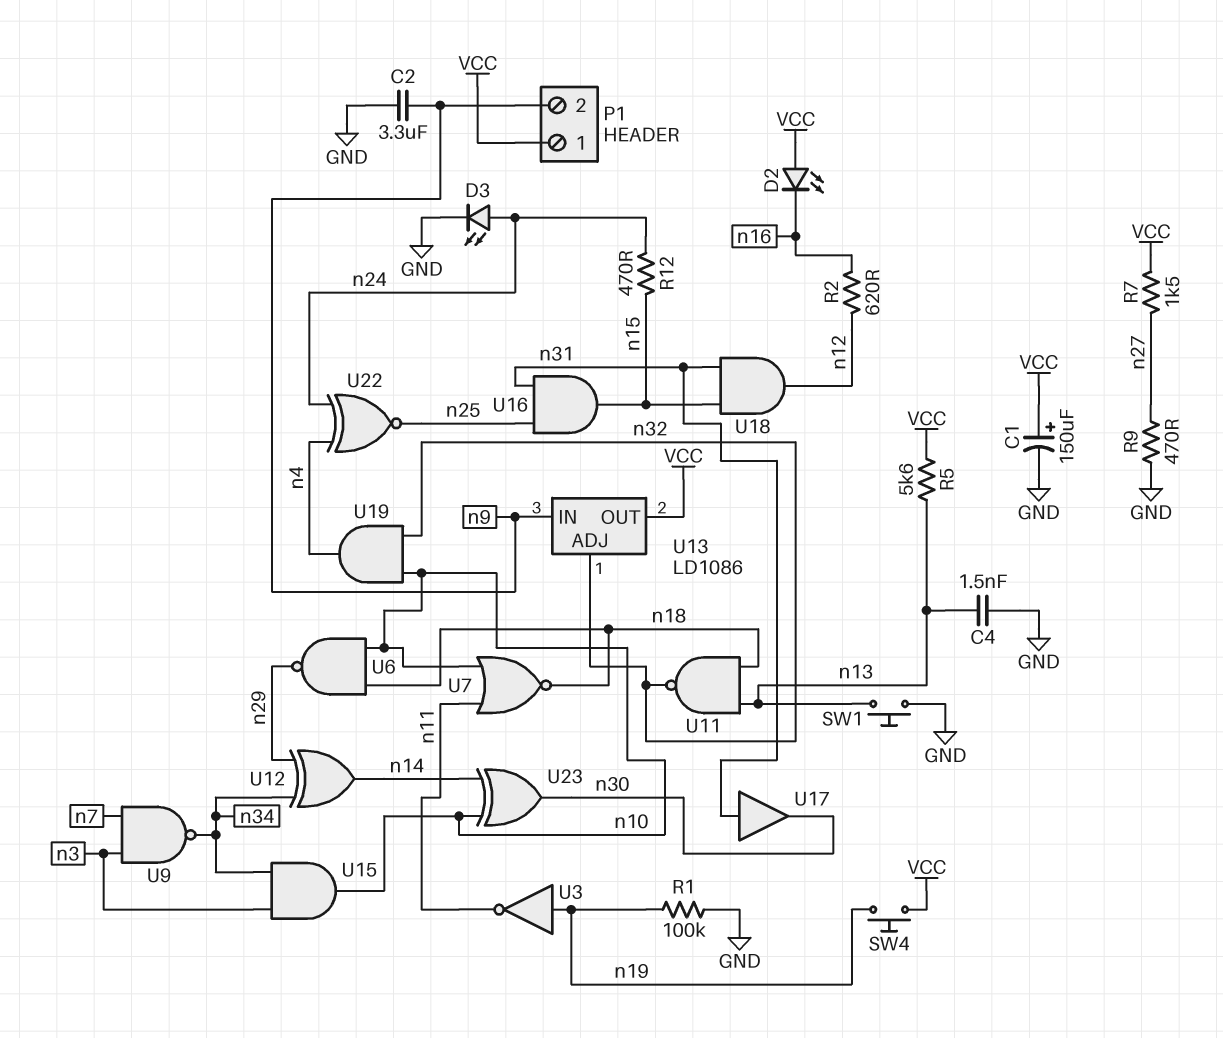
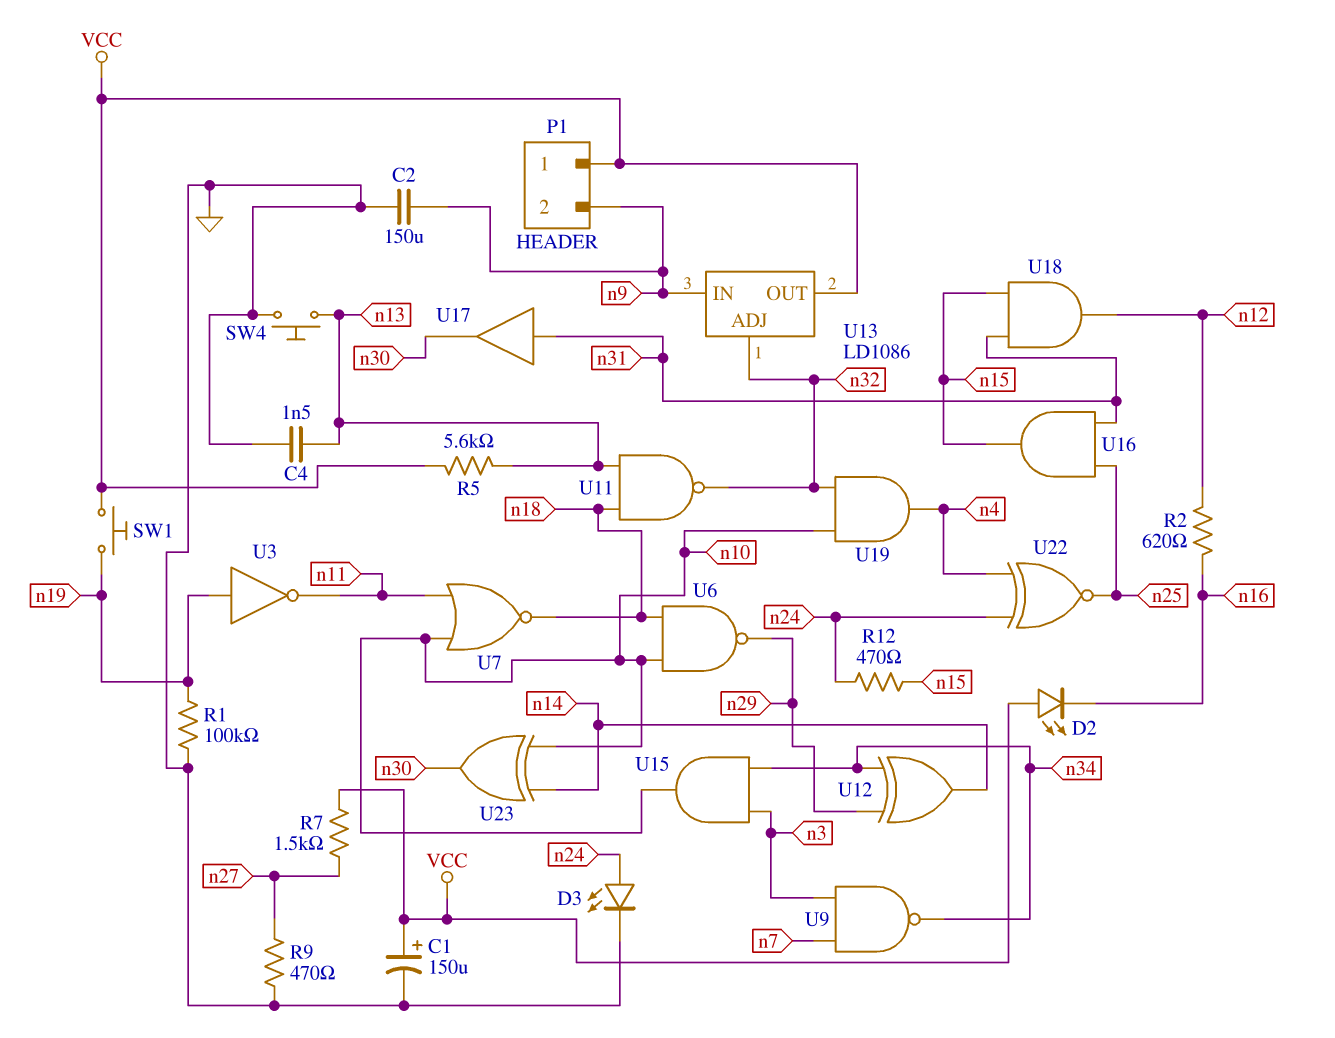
C2: 3.3uF (GND, n9) -> 150uF (GND, n9)
SW1: button (GND, n13) -> button (VCC, n19)
SW4: button (VCC, n19) -> button (GND, n13)

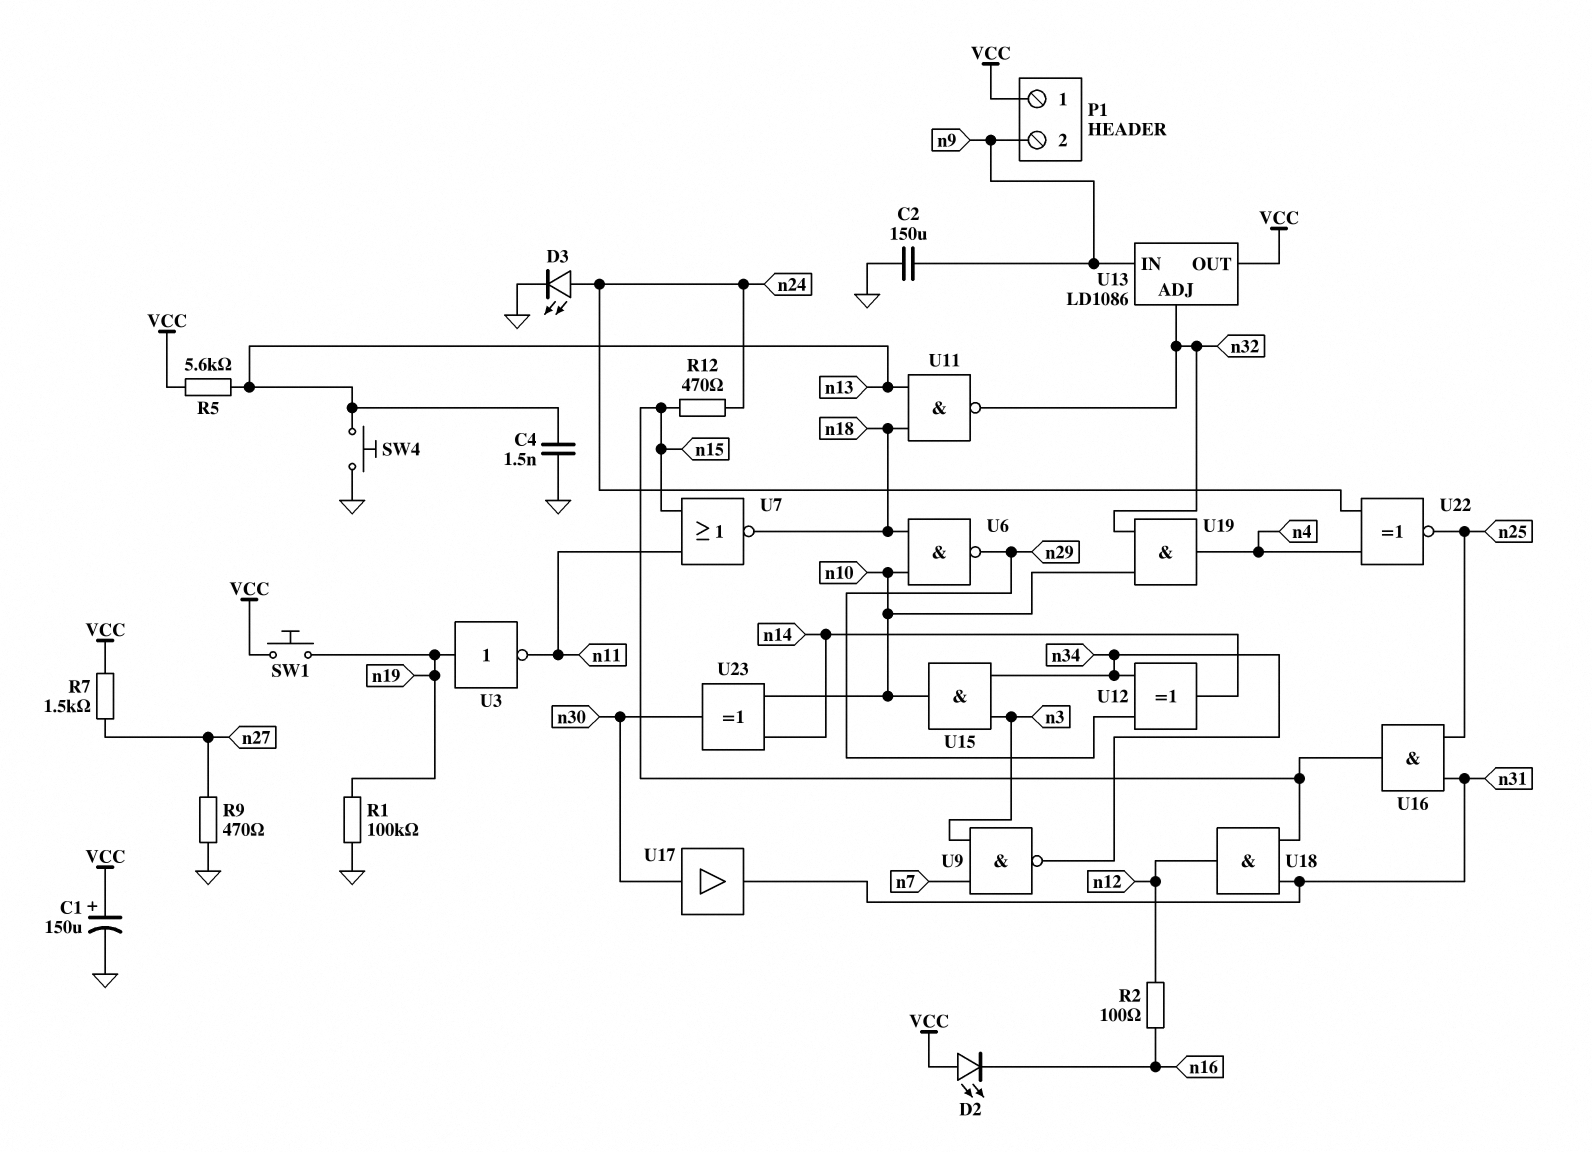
R2: 620 (n12, n16) -> 100 (n12, n16)
U7: NOR (in n10, in n11, out n18) -> NOR (in n11, in n15, out n18)
U17: buffer (in n31, out n30) -> buffer (in n30, out n31)

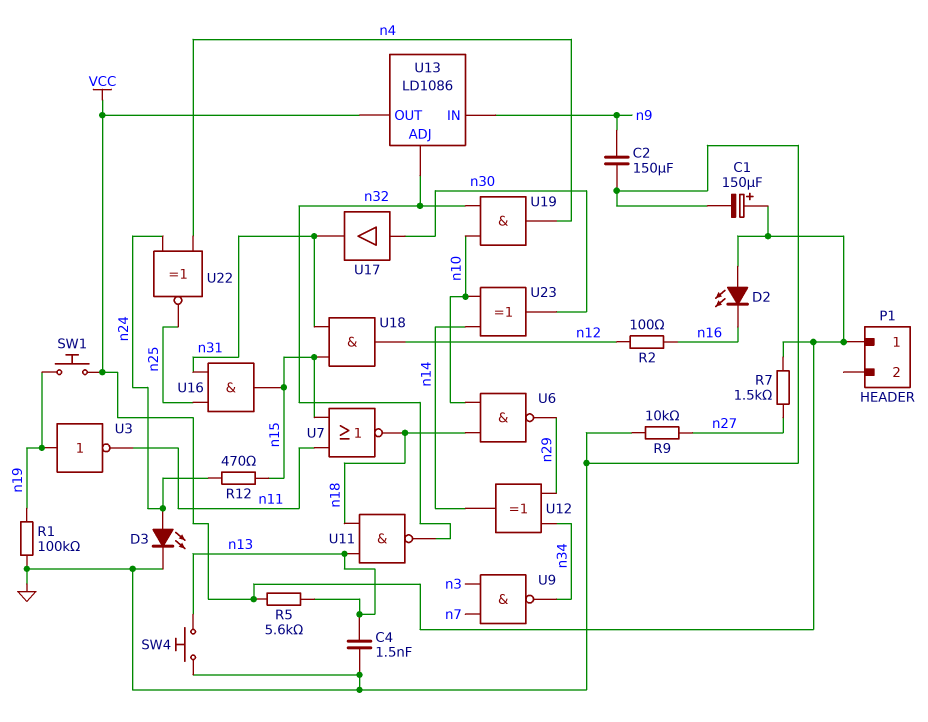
P1 pin 2: n9 -> none
R9: 470 (GND, n27) -> 10k (GND, n27)
U15: AND (in n3, in n34, out n10) -> none

